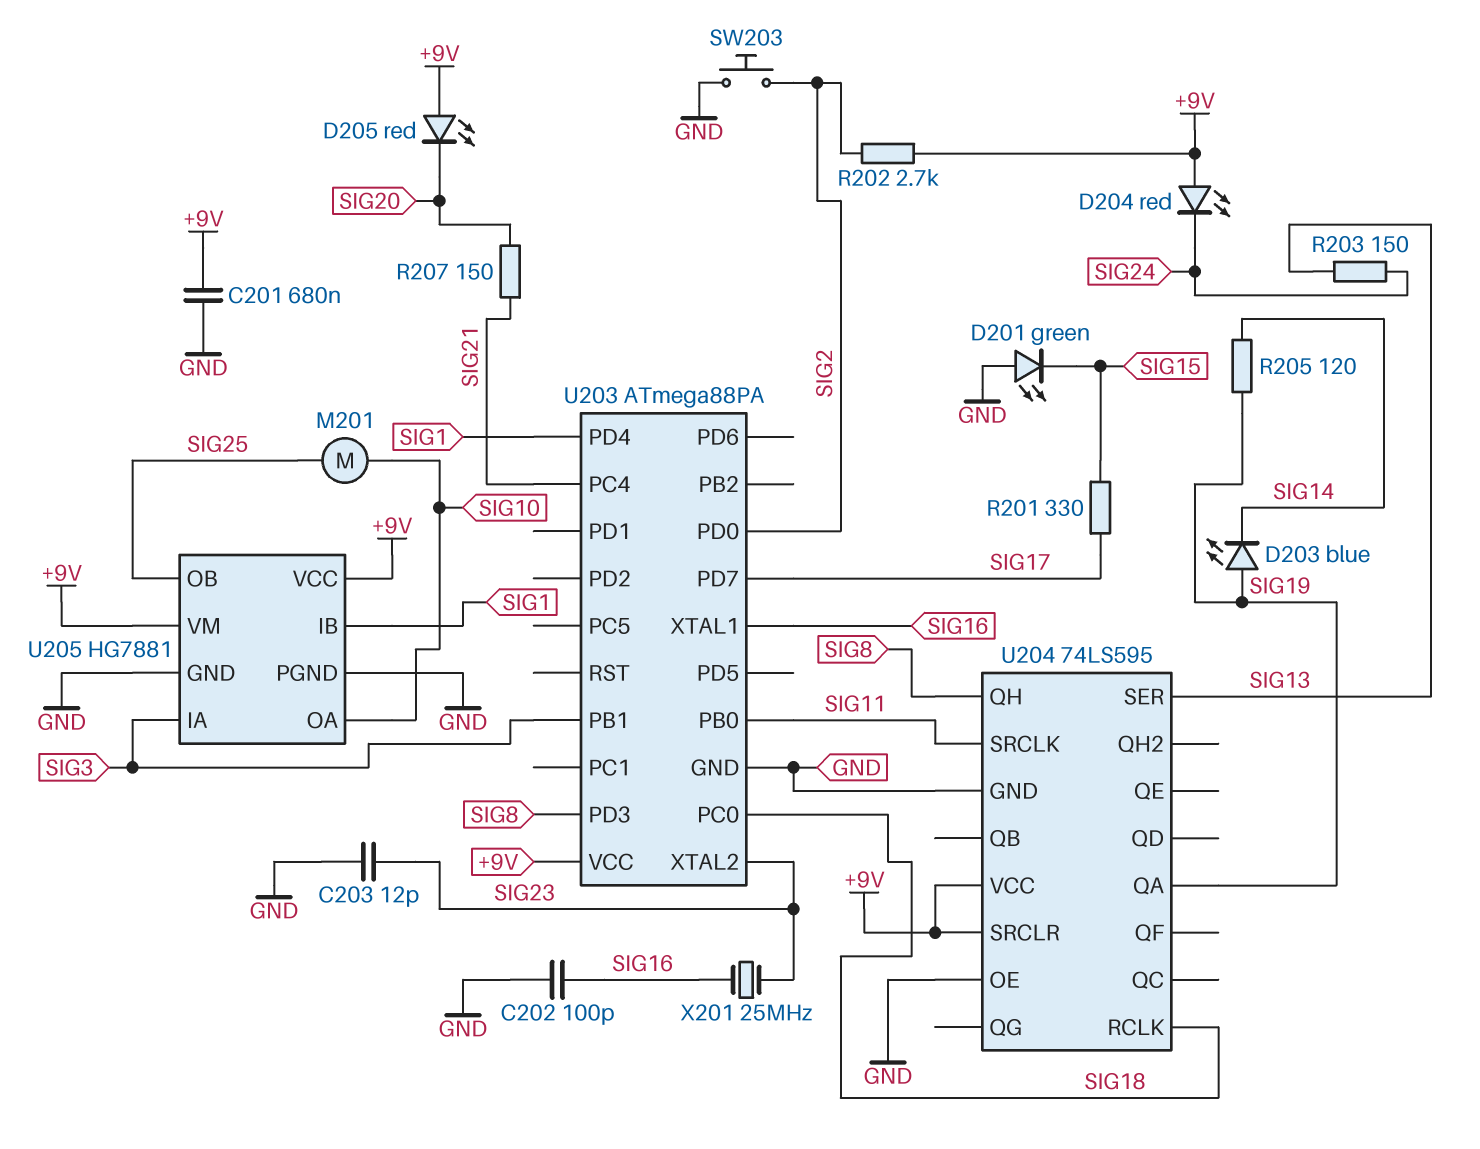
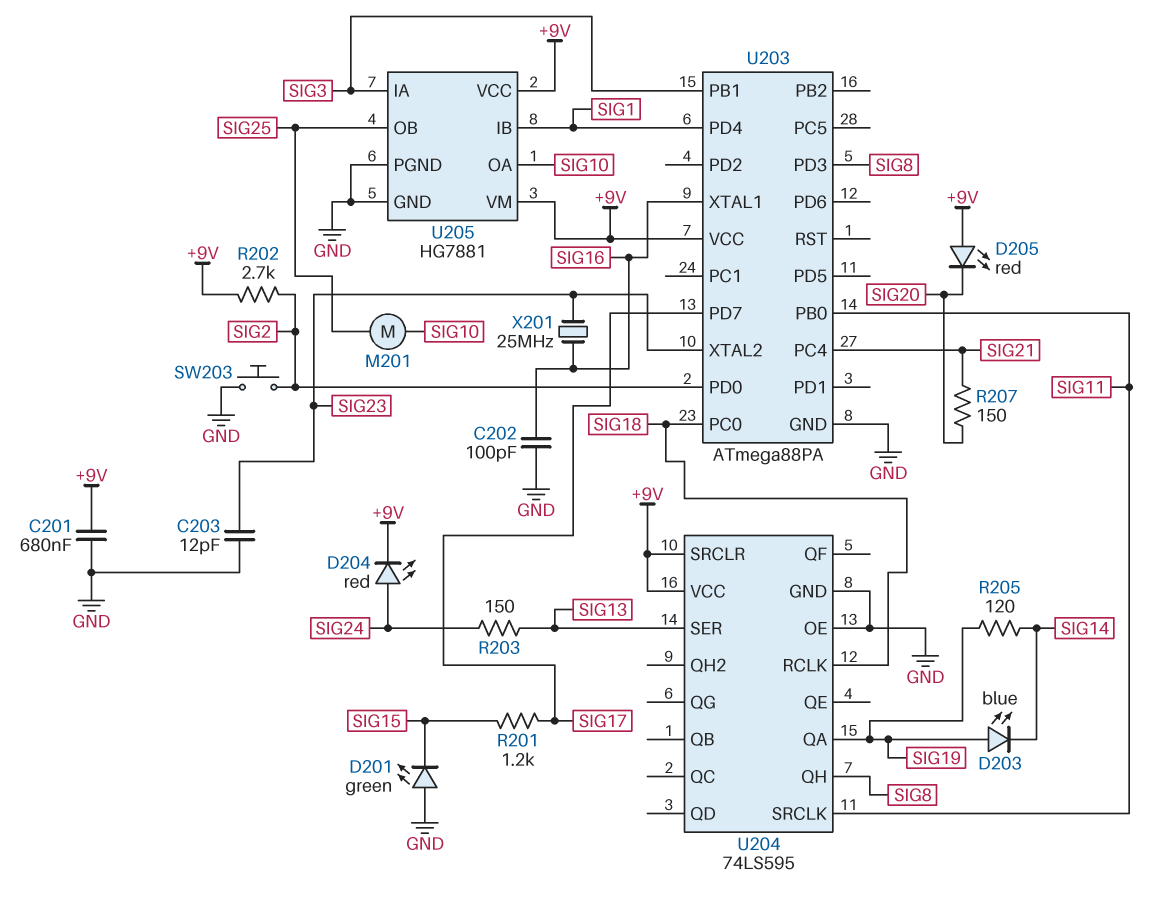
D204: LED red (A +9V, K SIG24) -> LED red (A SIG24, K +9V)
R201: 330 (SIG15, SIG17) -> 1.2k (SIG15, SIG17)

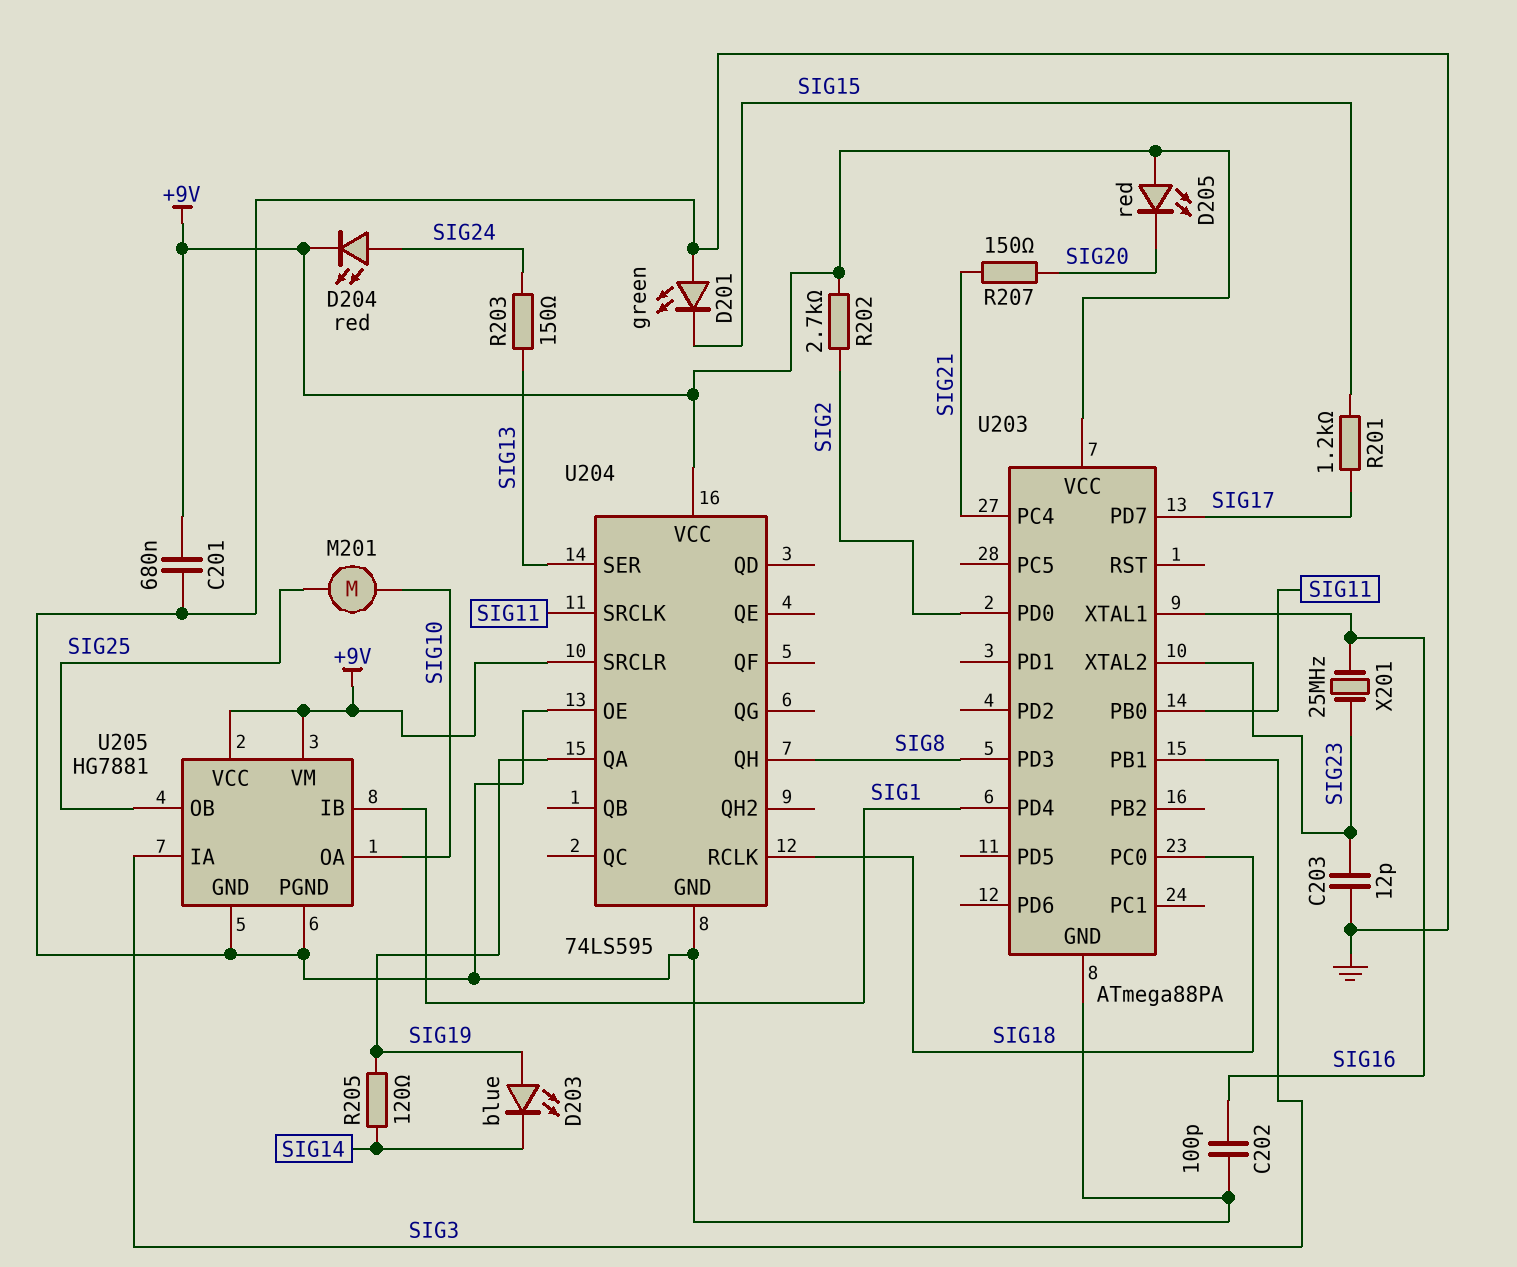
SW203: button (GND, SIG2) -> none

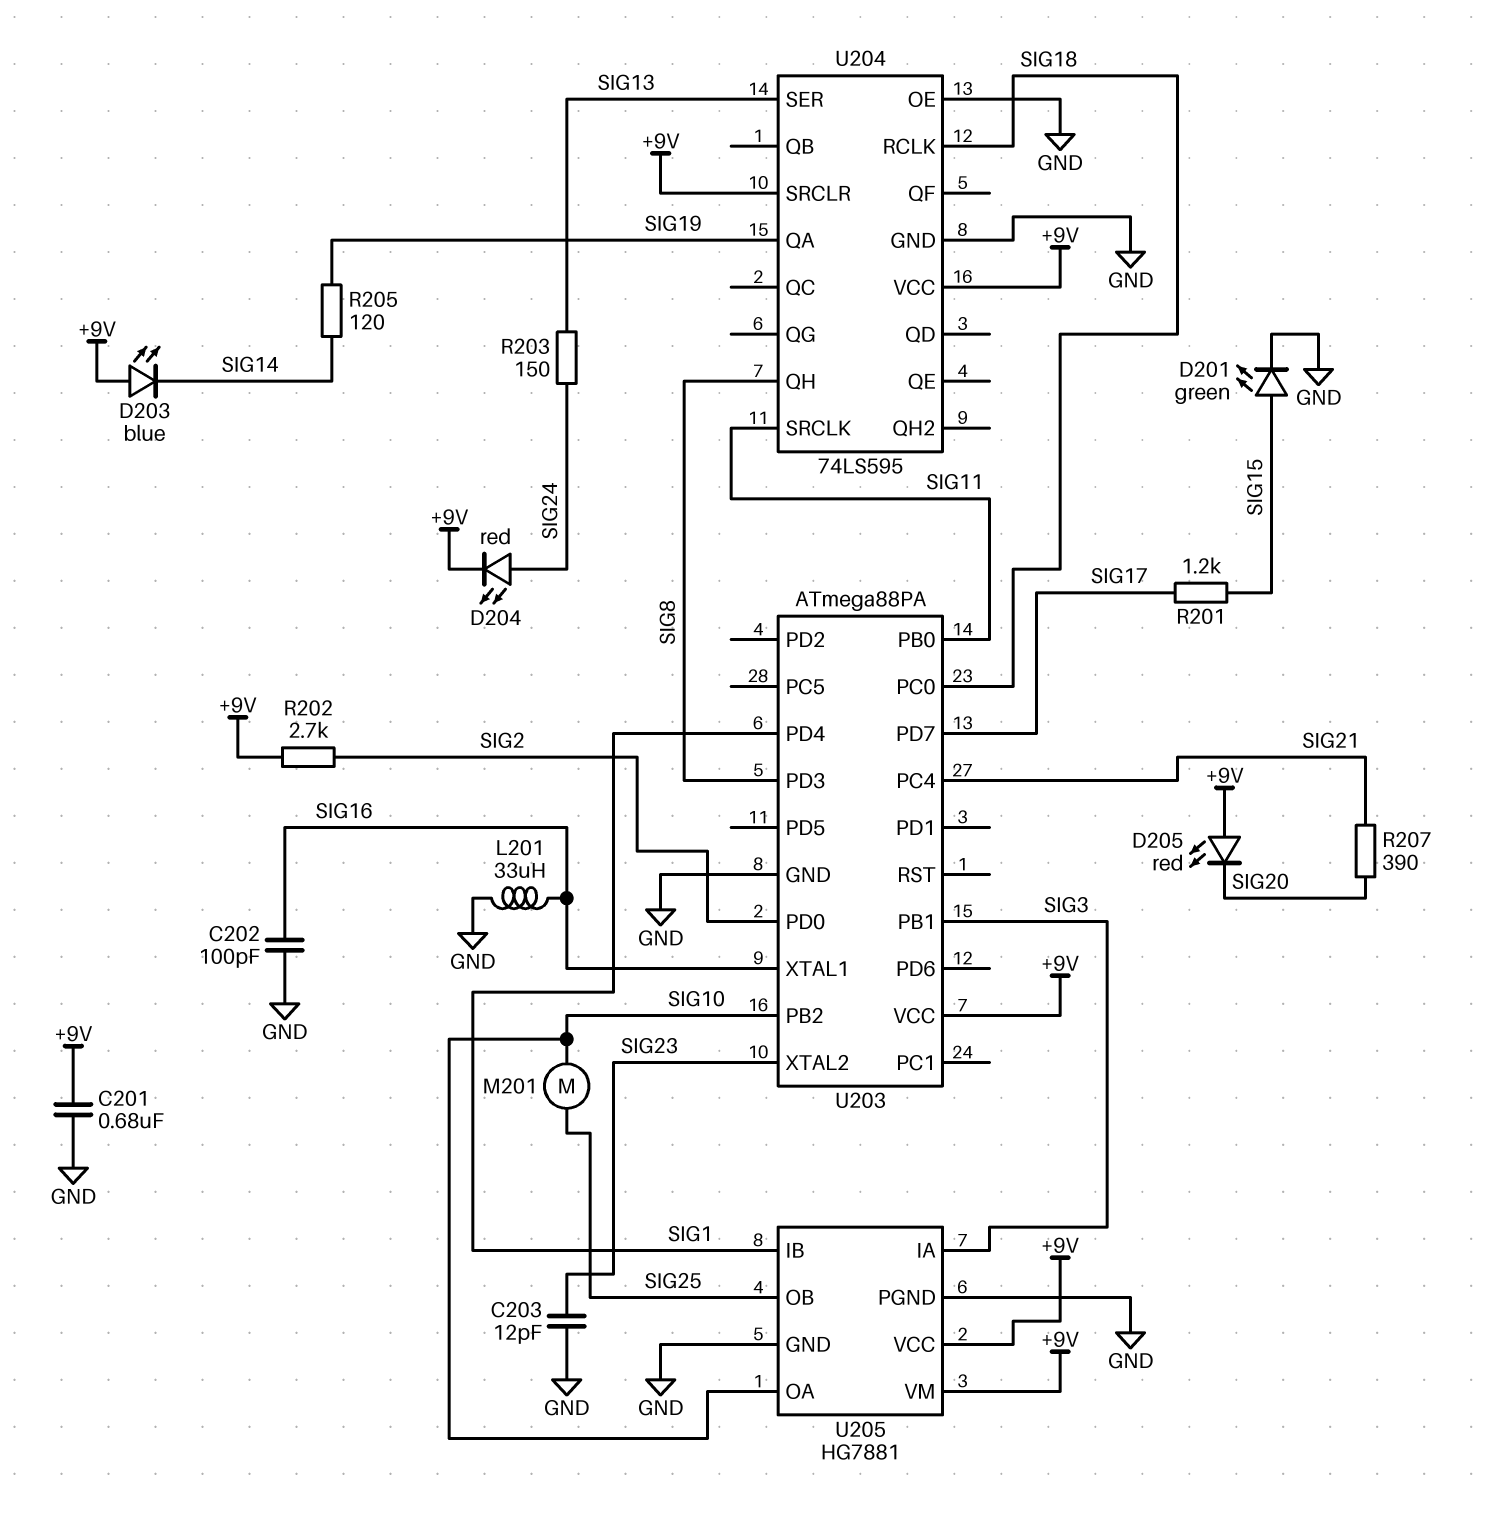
D201: LED green (A GND, K SIG15) -> LED green (A SIG15, K GND)
D203: LED blue (A SIG19, K SIG14) -> LED blue (A +9V, K SIG14)
L201: none -> 33uH (GND, SIG16)
R207: 150 (SIG20, SIG21) -> 390 (SIG20, SIG21)
U203 pin PB2: none -> SIG10
X201: 25MHz (SIG16, SIG23) -> none

